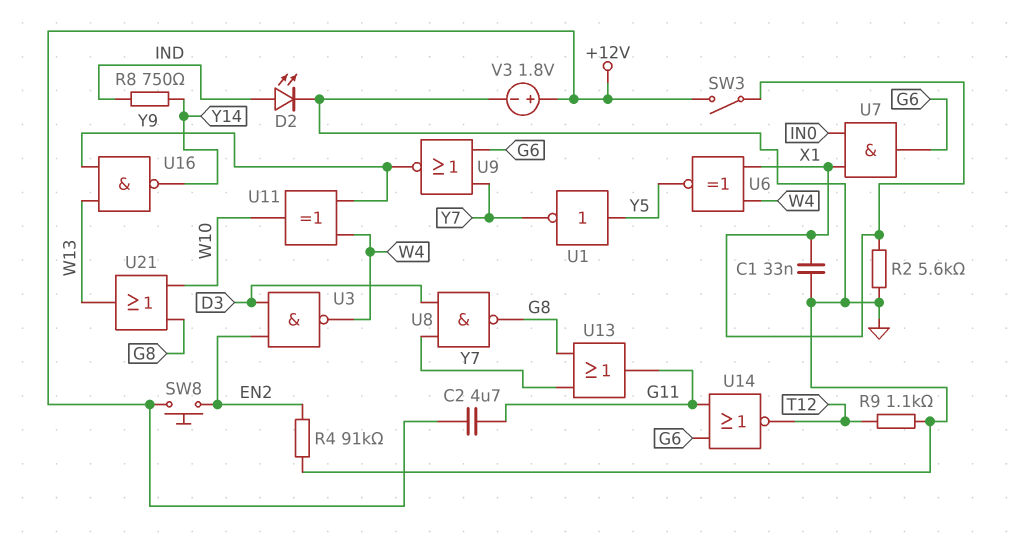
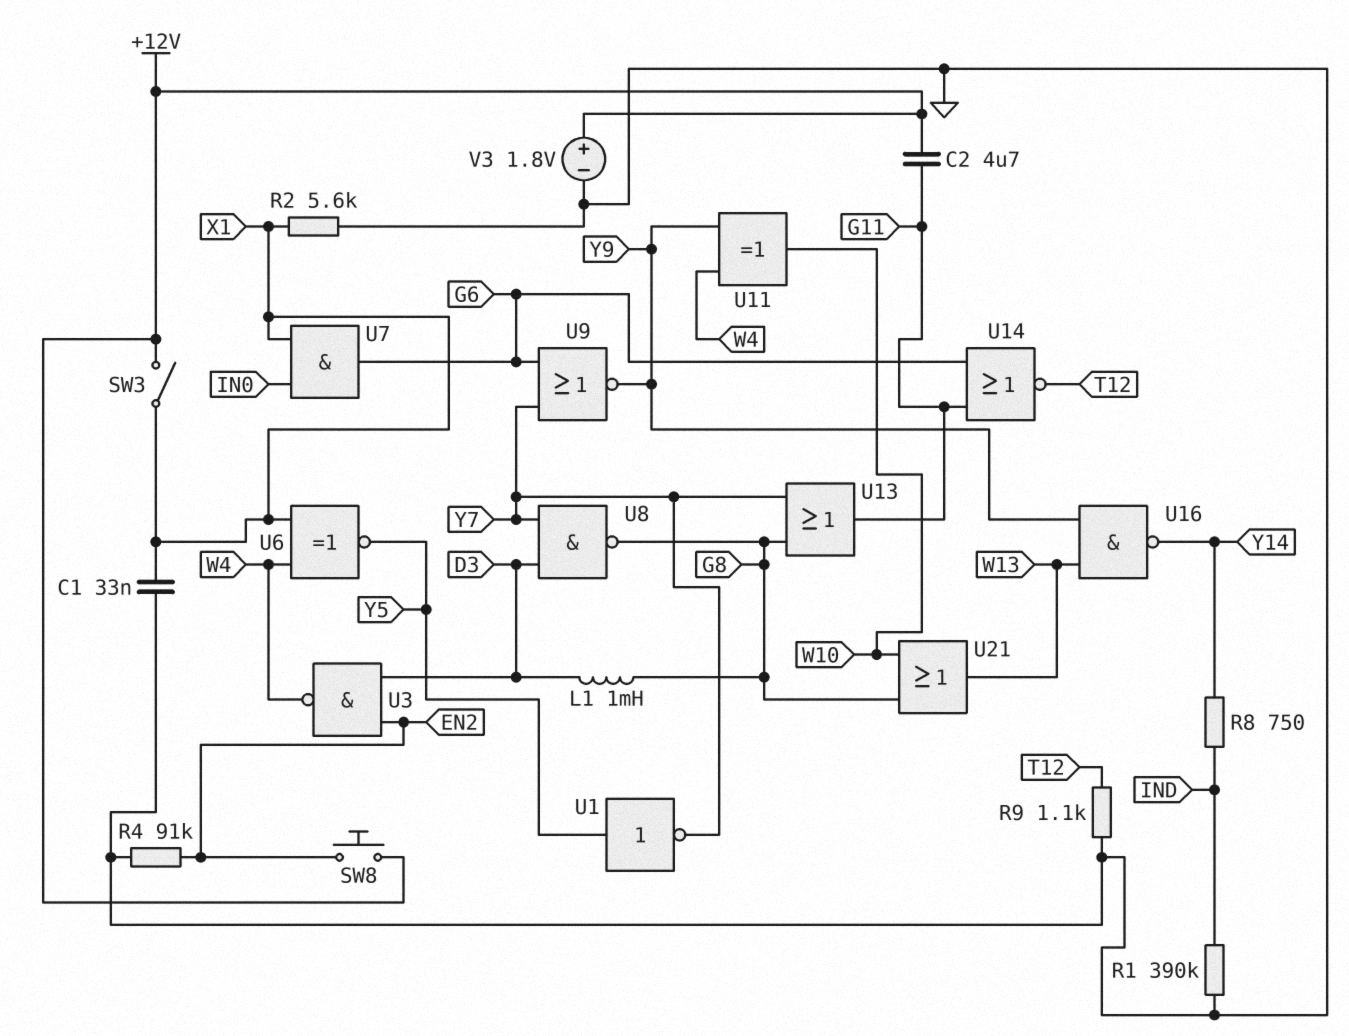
D2: LED (A IND, K GND) -> none
L1: none -> 1mH (D3, G8)
R1: none -> 390k (GND, IND)

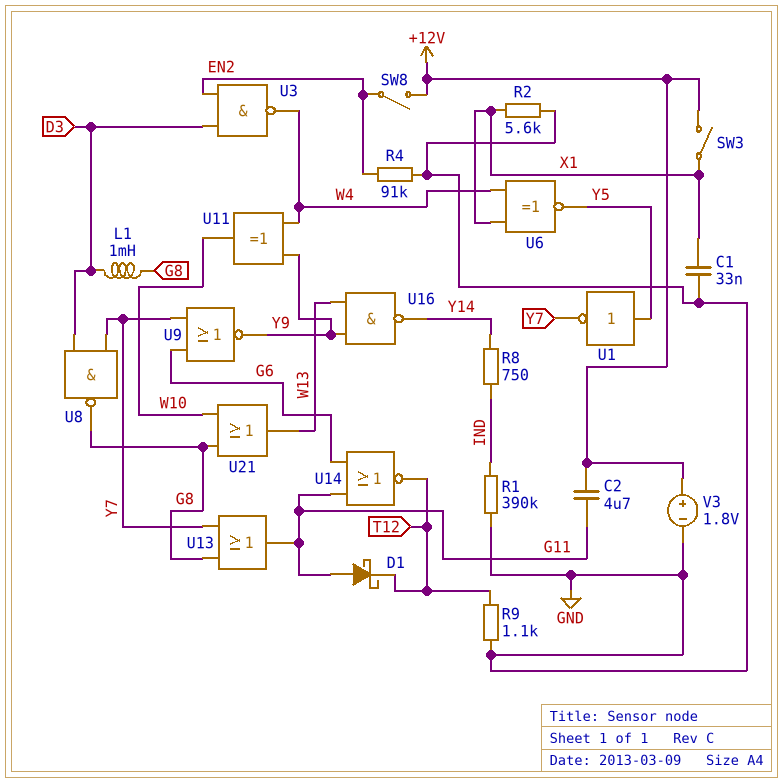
D1: none -> schottky (A G11, K T12)
SW8: button (+12V, EN2) -> switch (+12V, EN2)
U7: AND (in IN0, in X1, out G6) -> none

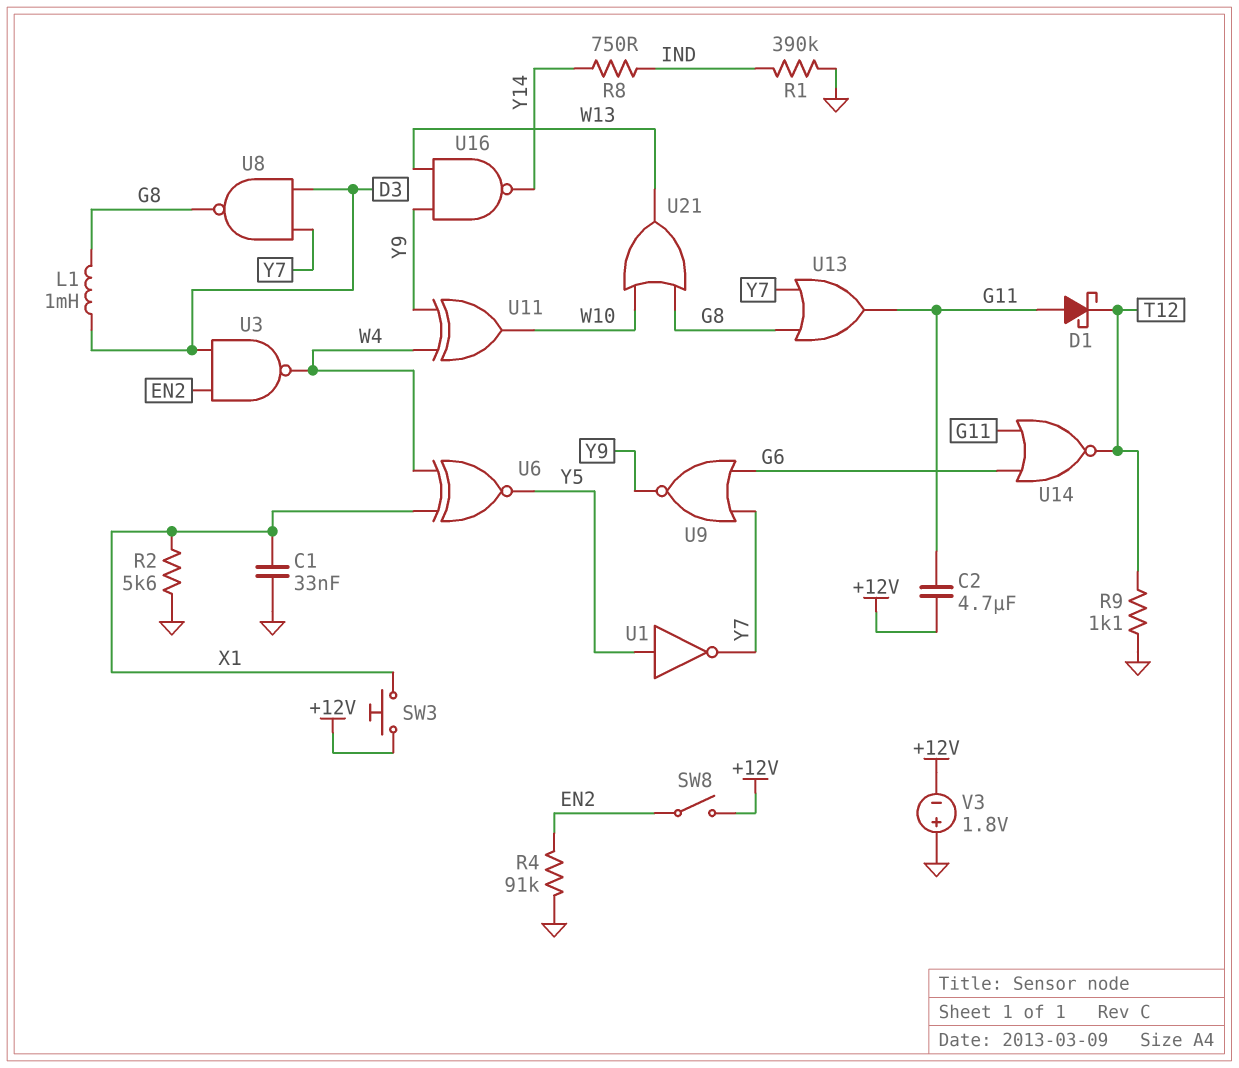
SW3: switch (+12V, X1) -> button (+12V, X1)
V3: 1.8V (plus +12V, minus GND) -> 1.8V (plus GND, minus +12V)

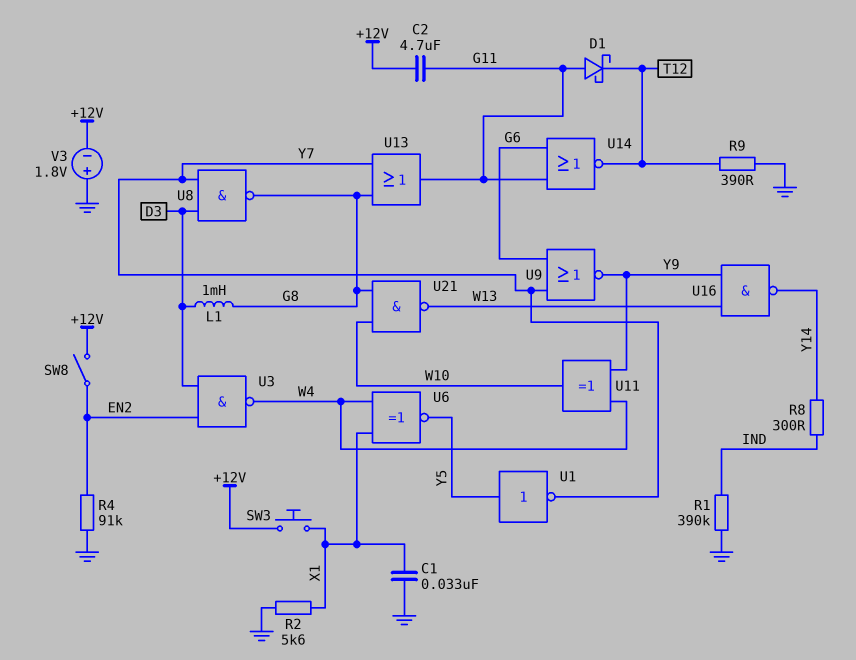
R8: 750 (IND, Y14) -> 300 (IND, Y14)
R9: 1.1k (GND, T12) -> 390 (GND, T12)
U21: OR (in G8, in W10, out W13) -> NAND (in G8, in W10, out W13)

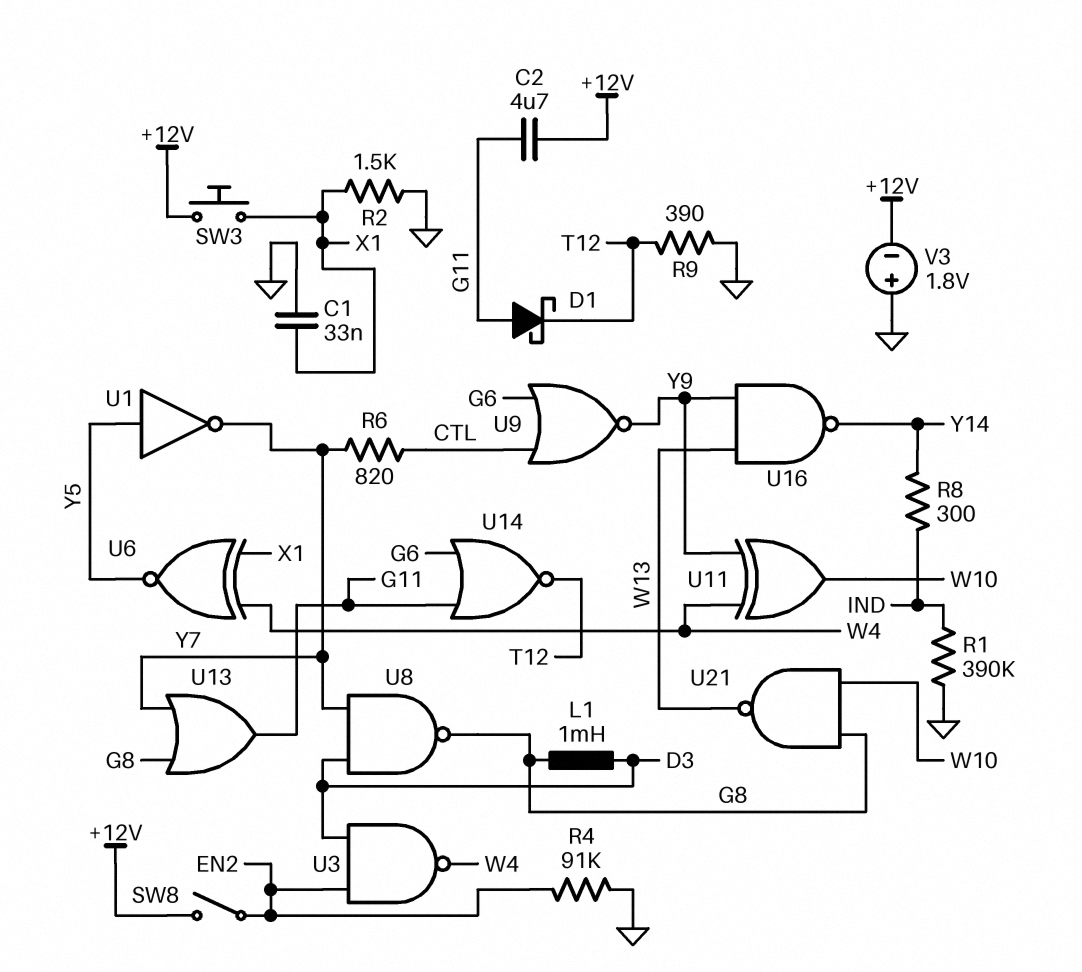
R2: 5.6k (GND, X1) -> 1.5k (GND, X1)
R6: none -> 820 (CTL, Y7)
U9: NOR (in G6, in Y7, out Y9) -> NOR (in CTL, in G6, out Y9)

